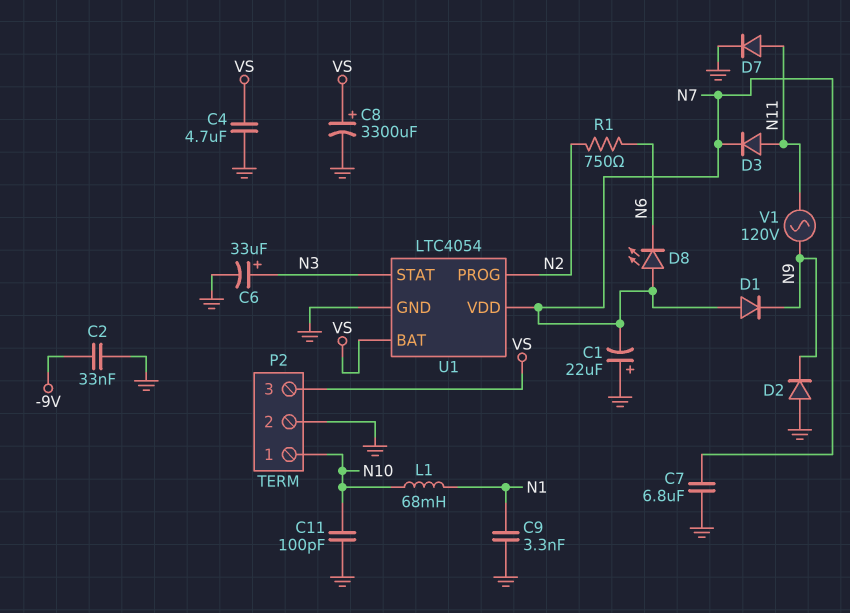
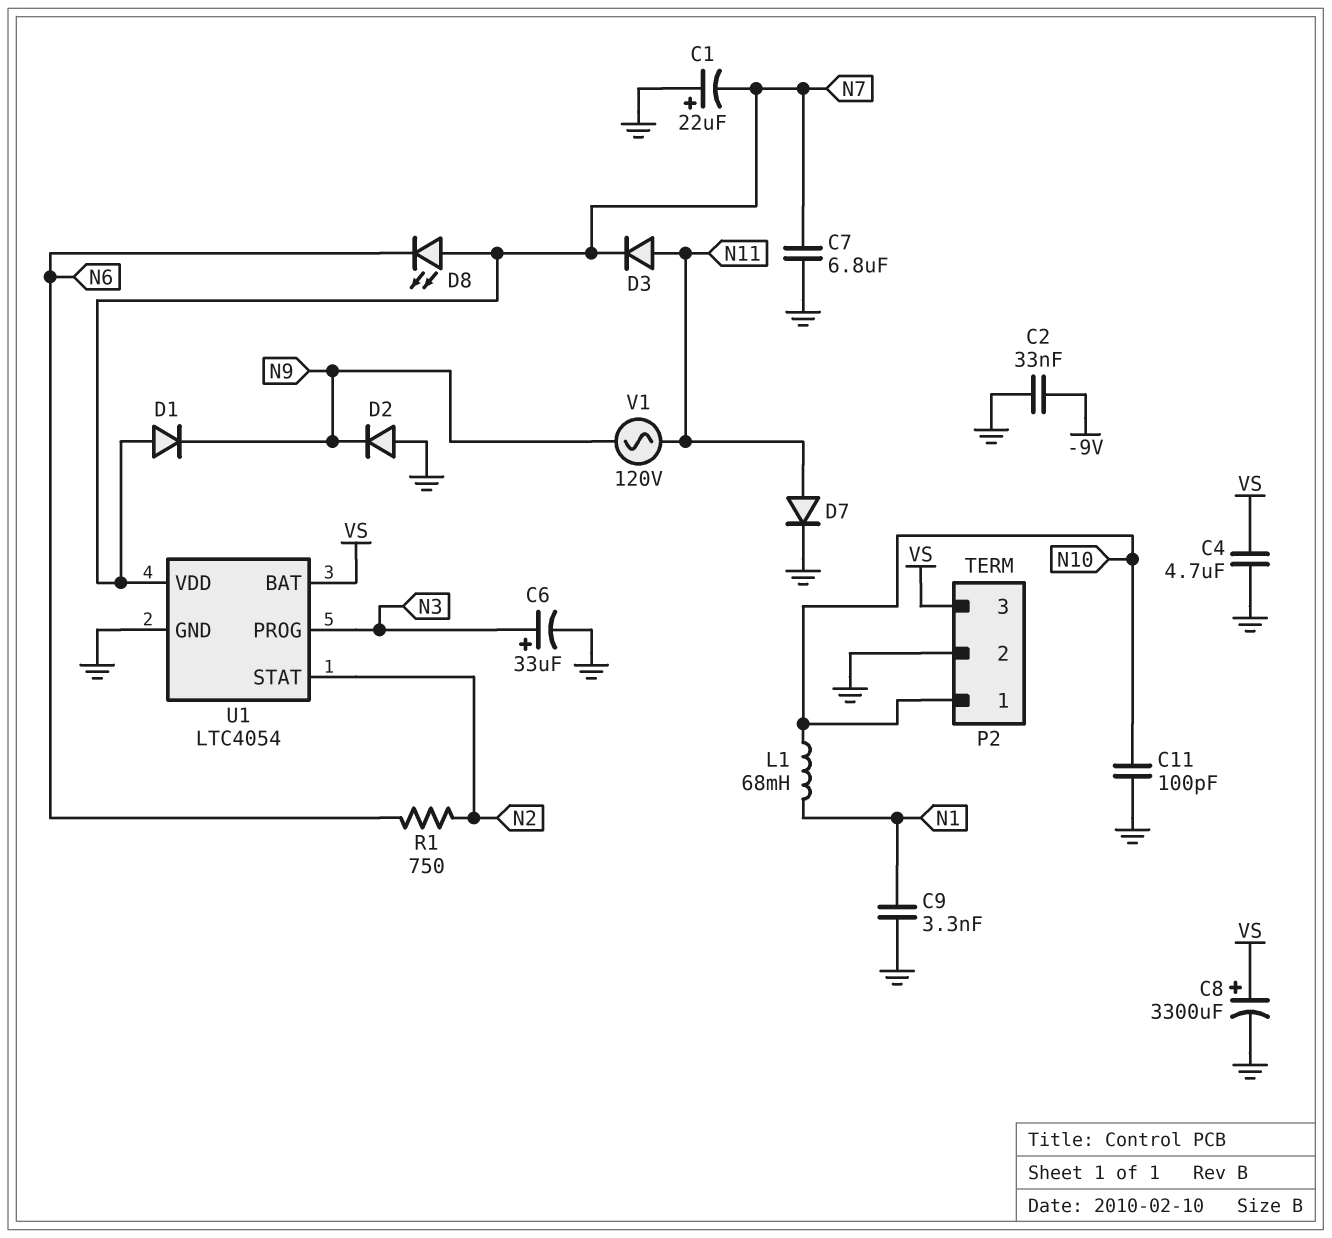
U1 pin PROG: N2 -> N3
U1 pin STAT: N3 -> N2

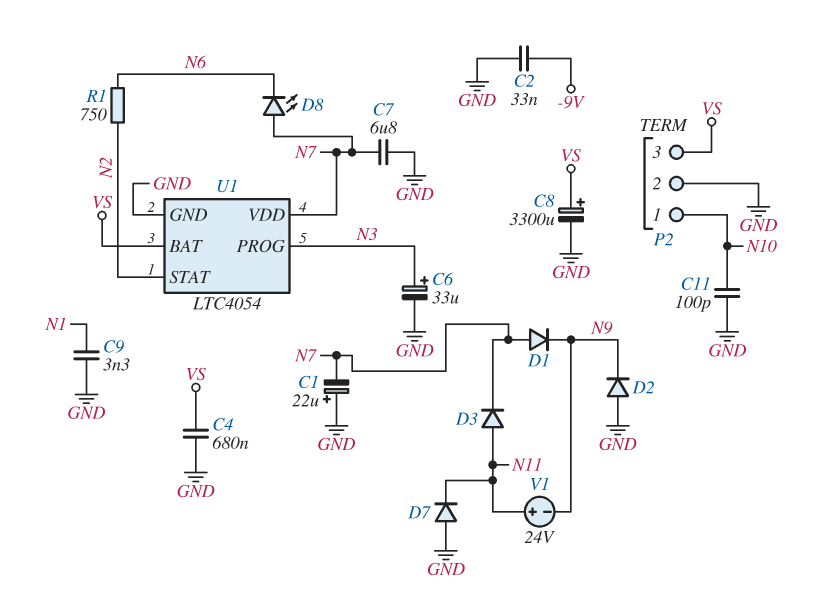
C4: 4.7uF (GND, VS) -> 680nF (GND, VS)
D7: diode (A N11, K GND) -> diode (A GND, K N11)
L1: 68mH (N1, N10) -> none
V1: AC 120V (N9, N11) -> 24V (plus N11, minus N9)

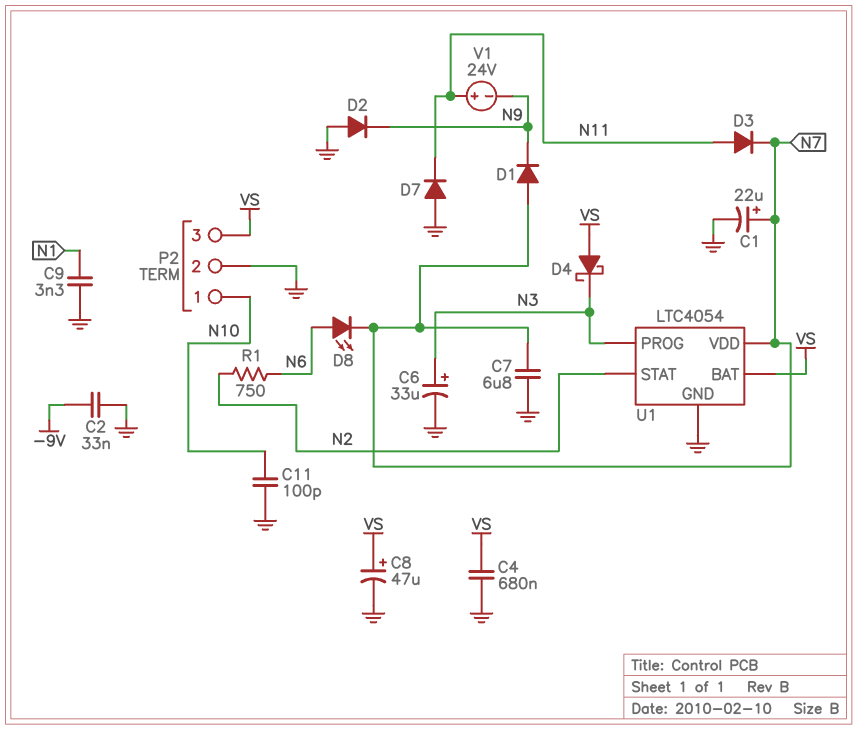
C1: 22uF (plus GND, minus N7) -> 22uF (plus N7, minus GND)
C8: 3300uF (plus VS, minus GND) -> 47uF (plus VS, minus GND)
D4: none -> schottky (A VS, K N3)
D8: LED (A N7, K N6) -> LED (A N6, K N7)

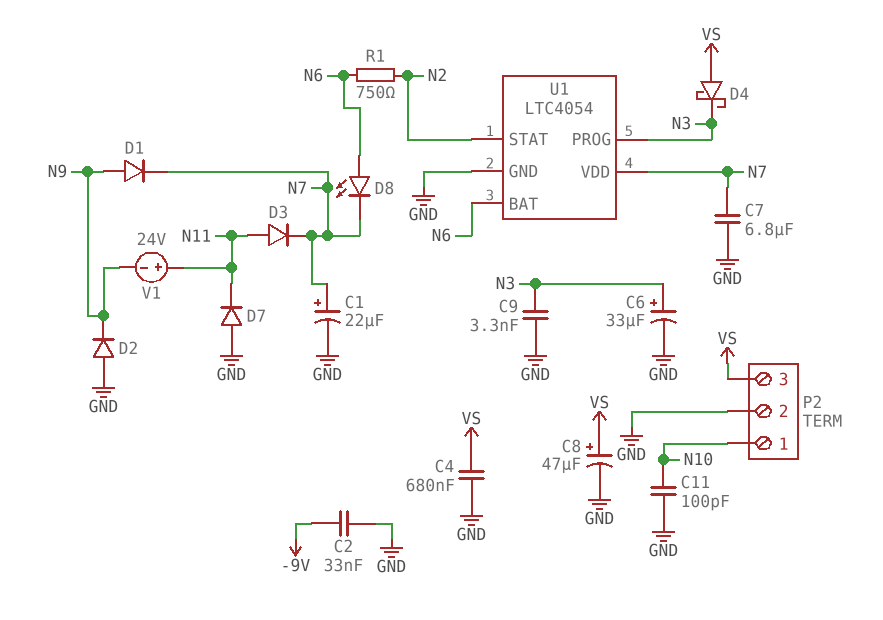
C9: 3.3nF (GND, N1) -> 3.3nF (GND, N3)
D1: diode (A N7, K N9) -> diode (A N9, K N7)
U1 pin BAT: VS -> N6

